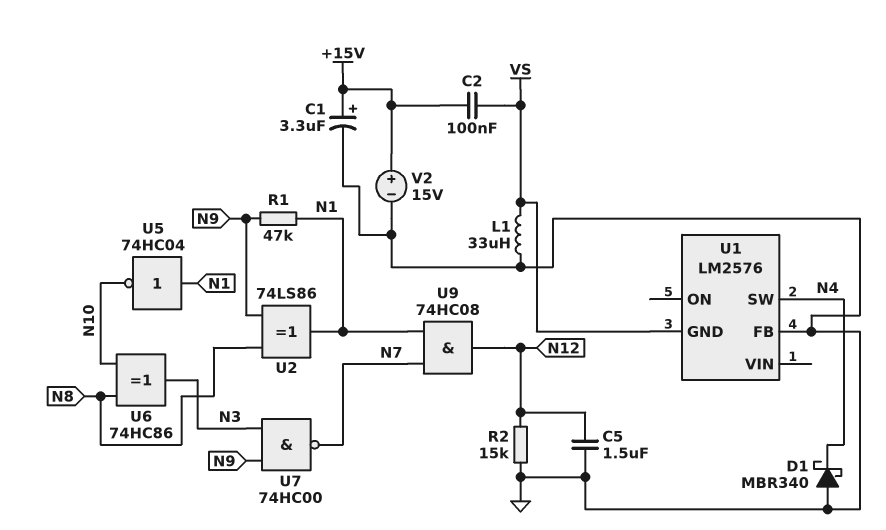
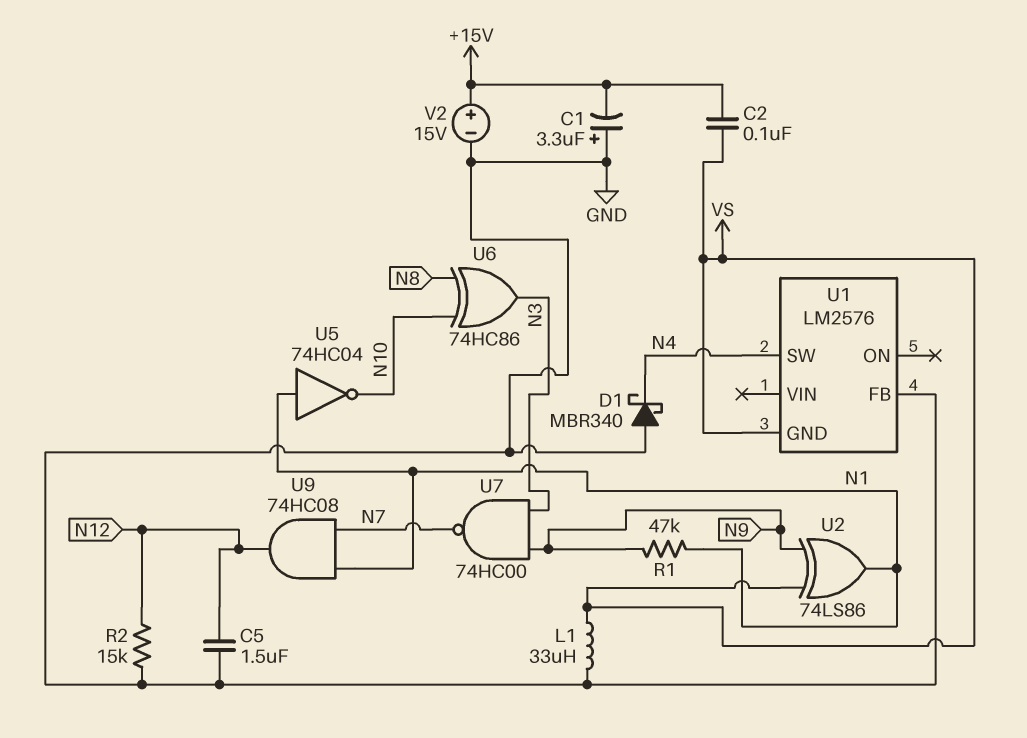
C1: 3.3uF (plus +15V, minus GND) -> 3.3uF (plus GND, minus +15V)
U2: XOR 74LS86 (in N8, in N9, out N1) -> XOR 74LS86 (in N9, in VS, out N1)

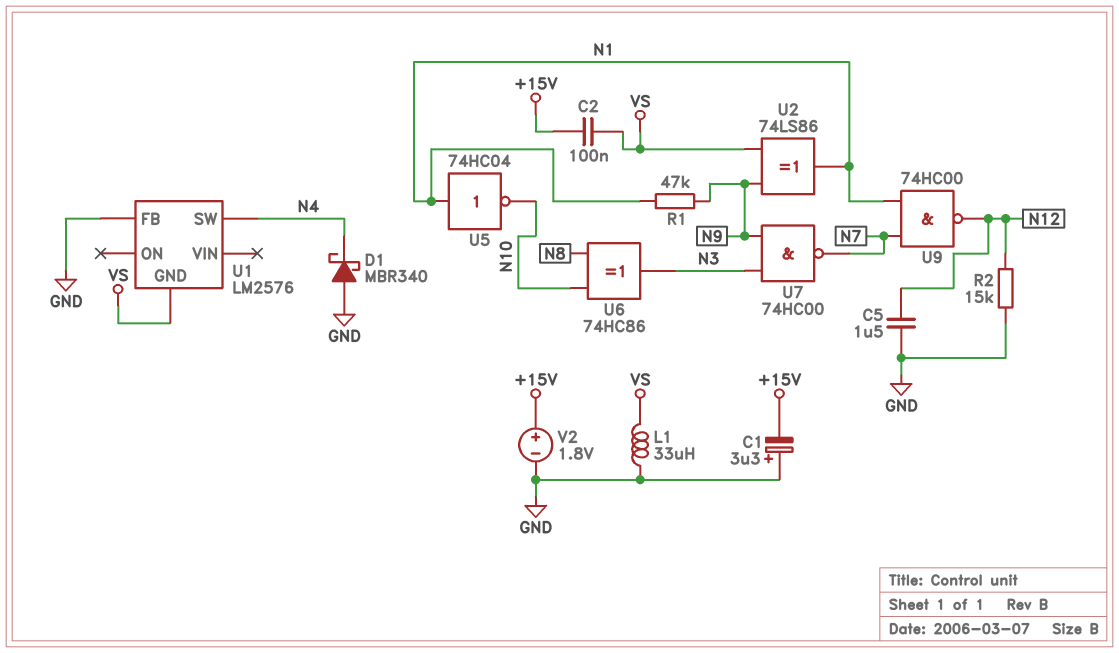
U9: AND 74HC08 (in N1, in N7, out N12) -> NAND 74HC00 (in N1, in N7, out N12)
V2: 15V (plus +15V, minus GND) -> 1.8V (plus +15V, minus GND)

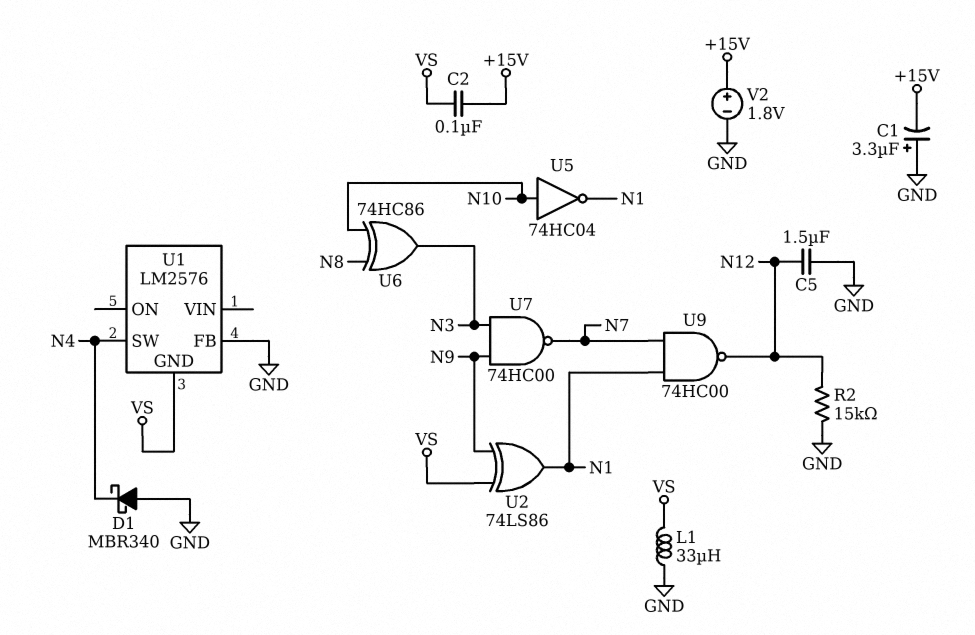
R1: 47k (N1, N9) -> none
U5: NOT 74HC04 (in N1, out N10) -> NOT 74HC04 (in N10, out N1)

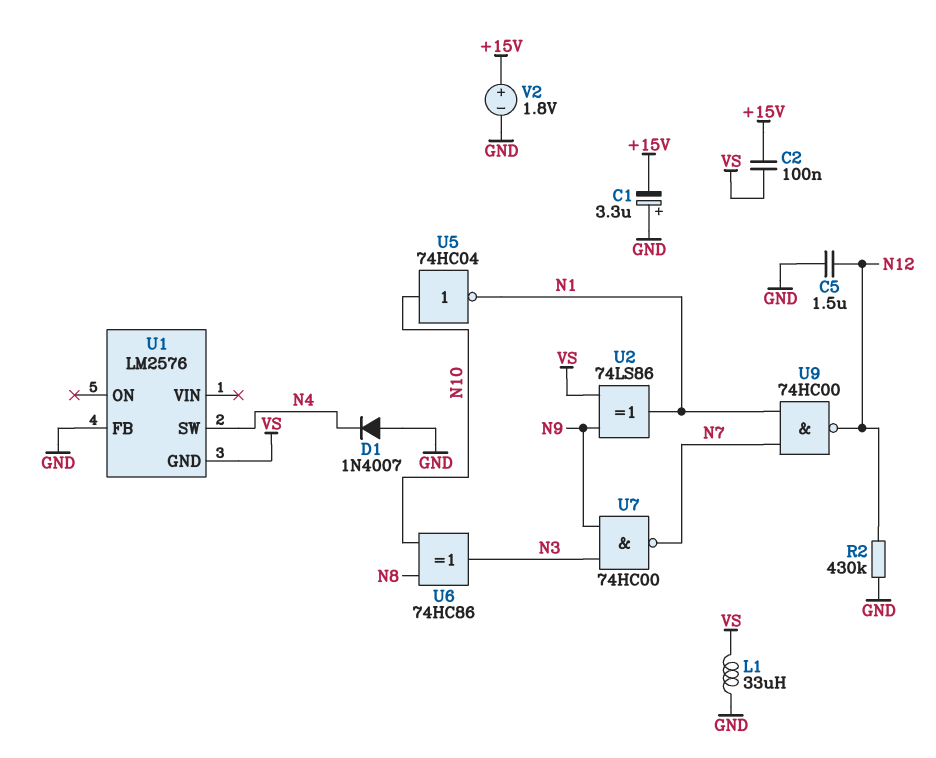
D1: schottky MBR340 (A GND, K N4) -> diode 1N4007 (A GND, K N4)
R2: 15k (GND, N12) -> 430k (GND, N12)

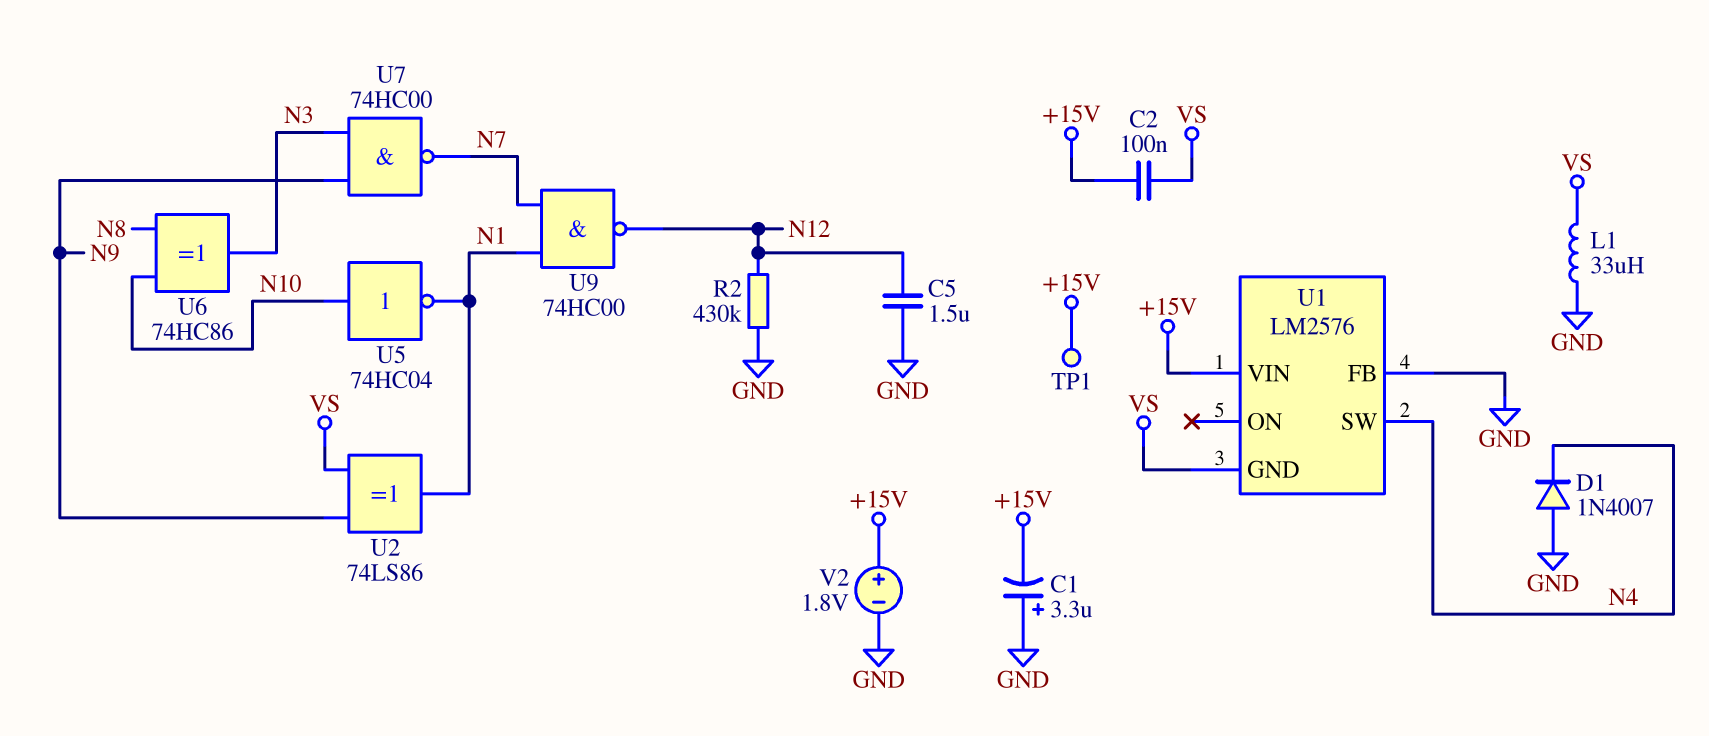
TP1: none -> test point (+15V)
U1 pin VIN: none -> +15V

